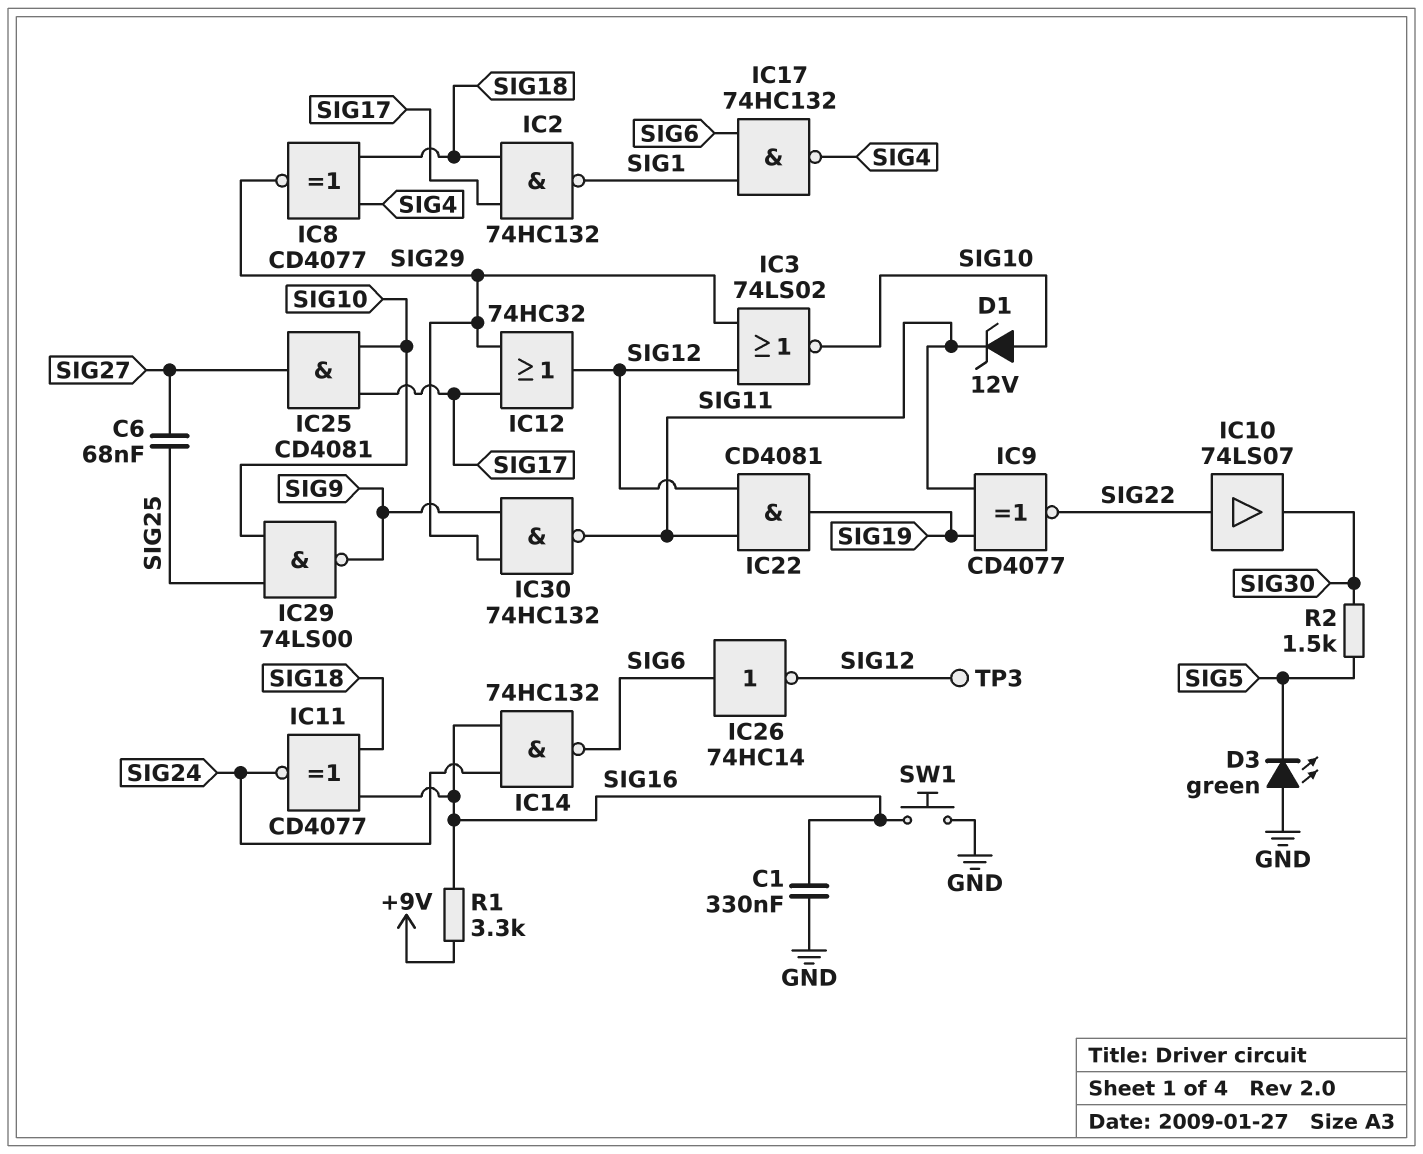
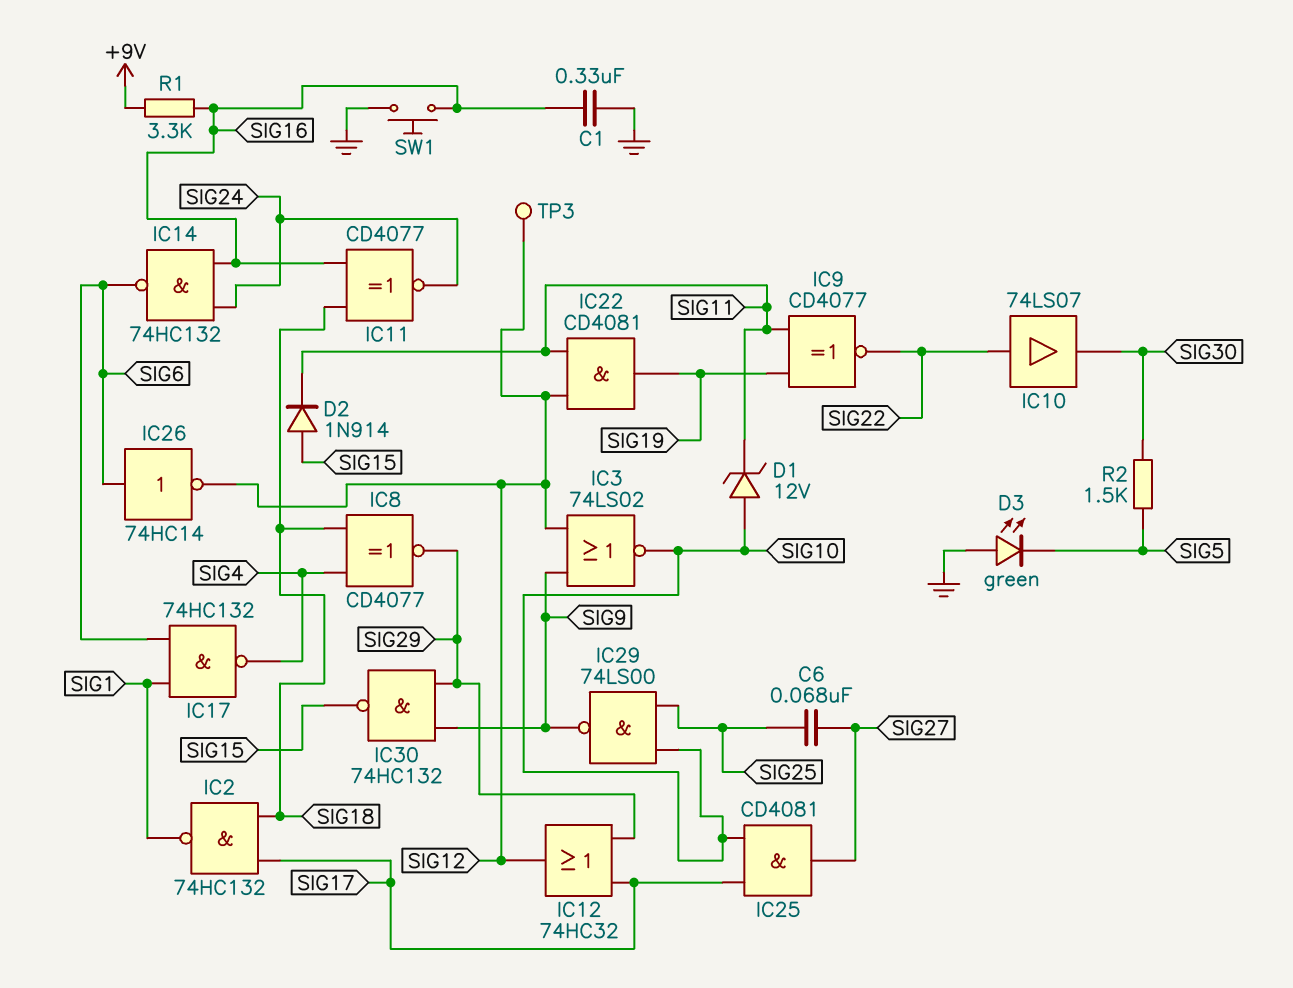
D2: none -> diode 1N914 (A SIG15, K SIG11)
IC3: NOR 74LS02 (in SIG12, in SIG29, out SIG10) -> NOR 74LS02 (in SIG9, in SIG12, out SIG10)
IC30: NAND 74HC132 (in SIG9, in SIG29, out SIG11) -> NAND 74HC132 (in SIG9, in SIG29, out SIG15)

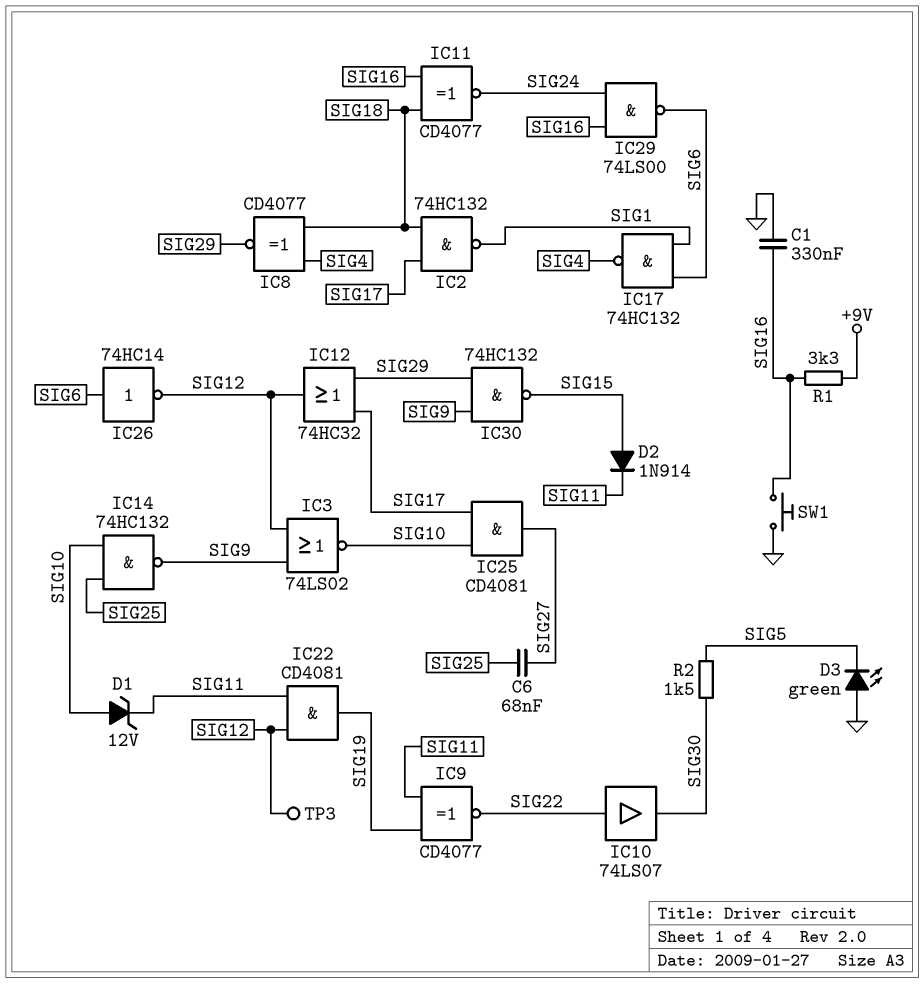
IC14: NAND 74HC132 (in SIG16, in SIG24, out SIG6) -> NAND 74HC132 (in SIG10, in SIG25, out SIG9)
IC29: NAND 74LS00 (in SIG10, in SIG25, out SIG9) -> NAND 74LS00 (in SIG16, in SIG24, out SIG6)

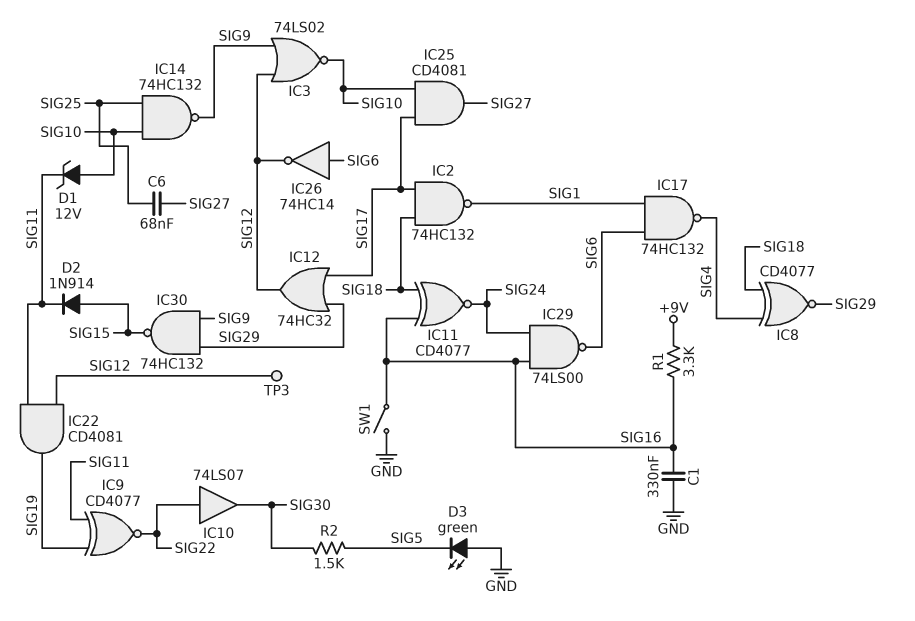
SW1: button (GND, SIG16) -> switch (GND, SIG16)

